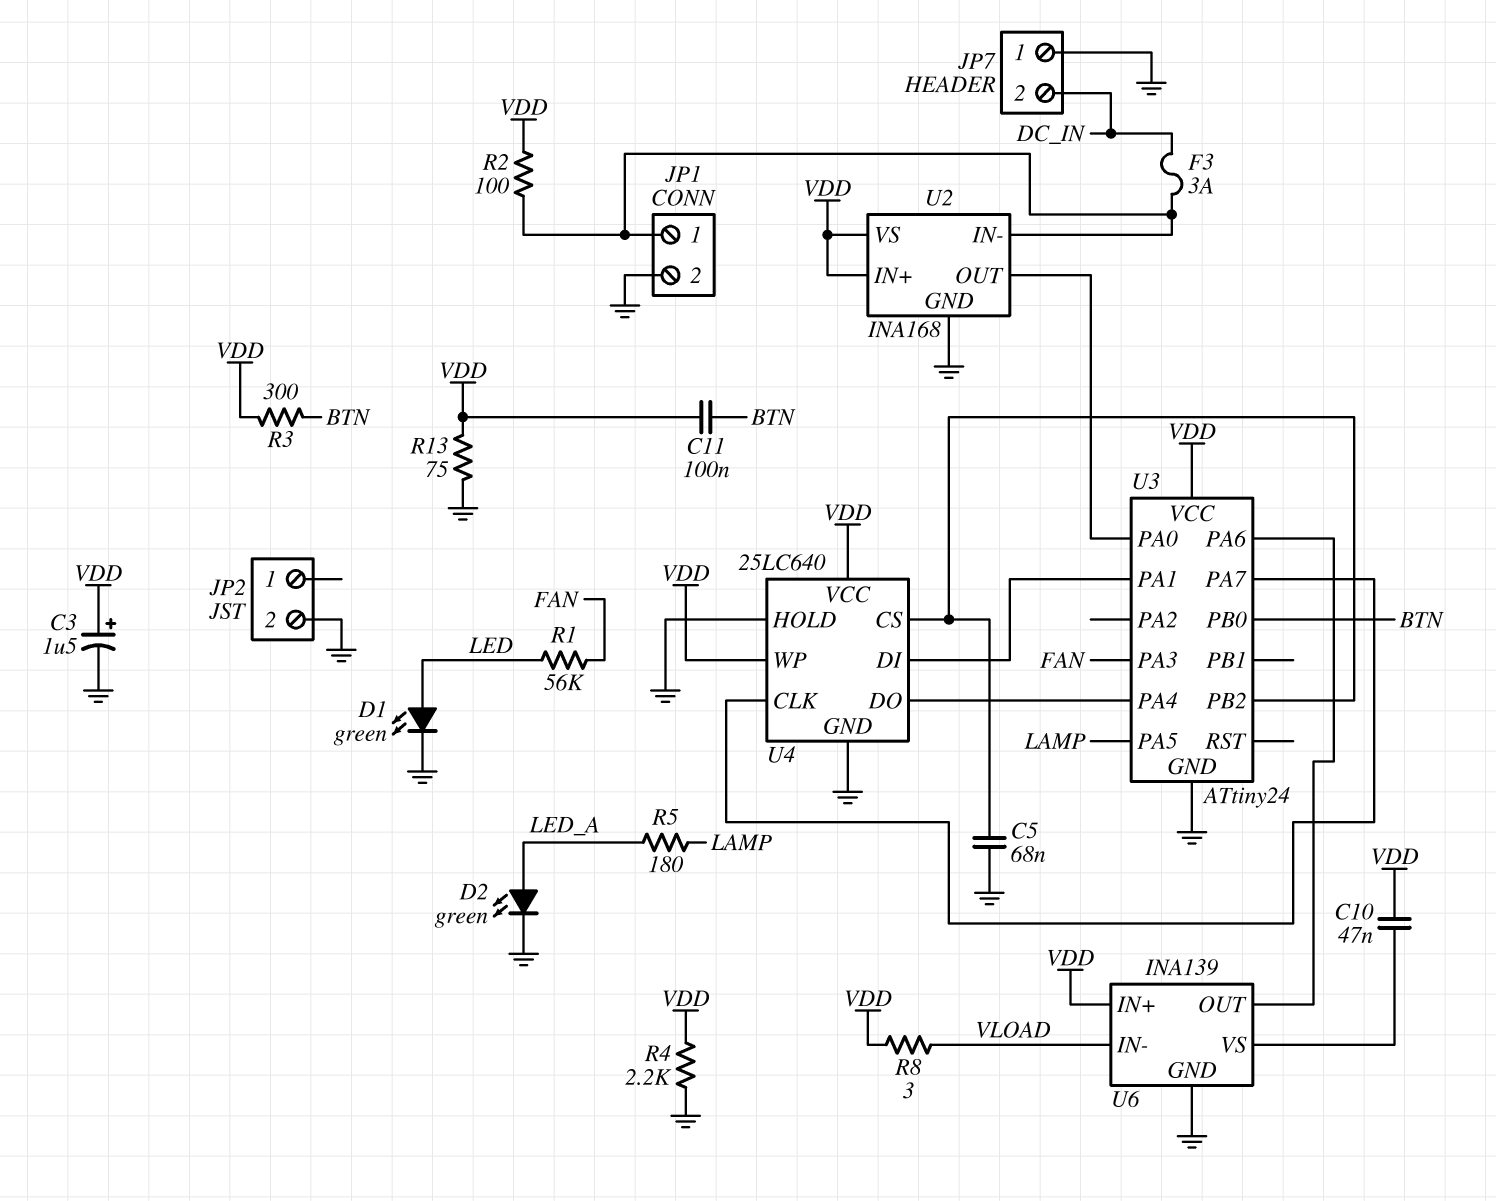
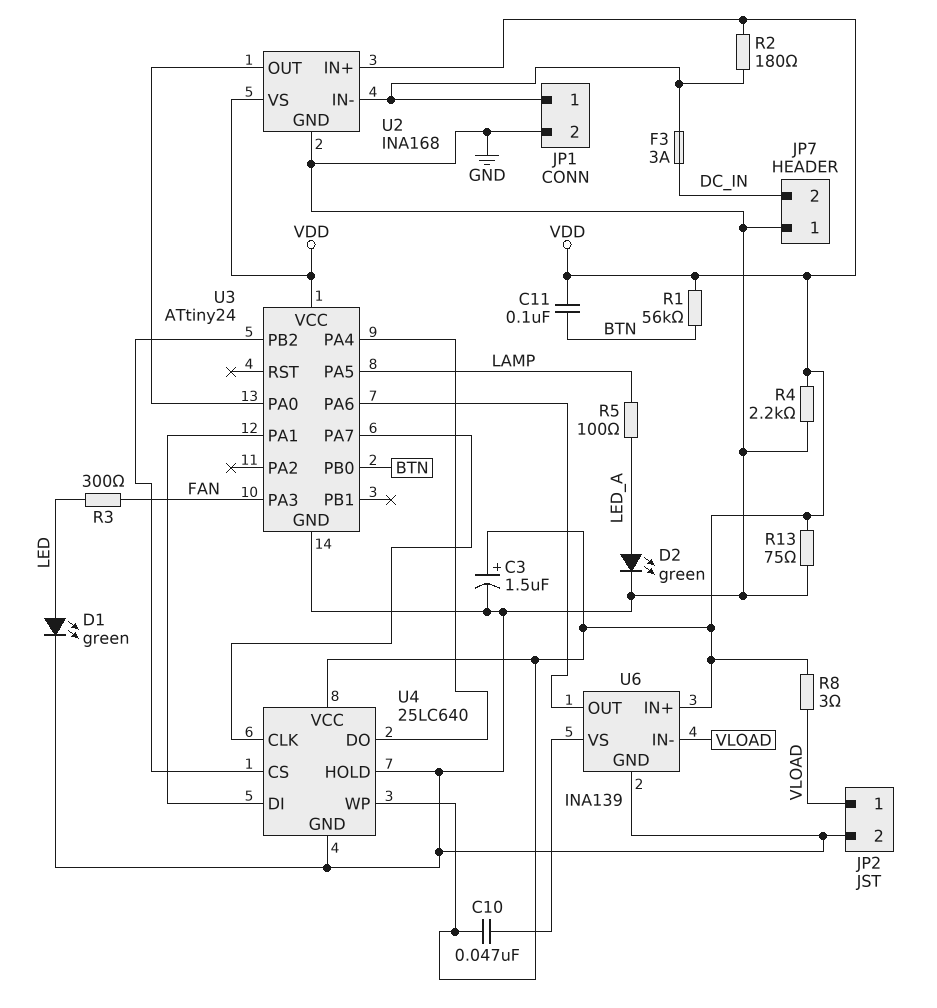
C5: 68nF (GND, U3/PB2) -> none
JP2 pin 1: none -> VLOAD
R1: 56k (FAN, LED) -> 56k (BTN, VDD)
R2: 100 (JP1/1, VDD) -> 180 (JP1/1, VDD)
R3: 300 (BTN, VDD) -> 300 (FAN, LED)
R5: 180 (LAMP, LED_A) -> 100 (LAMP, LED_A)

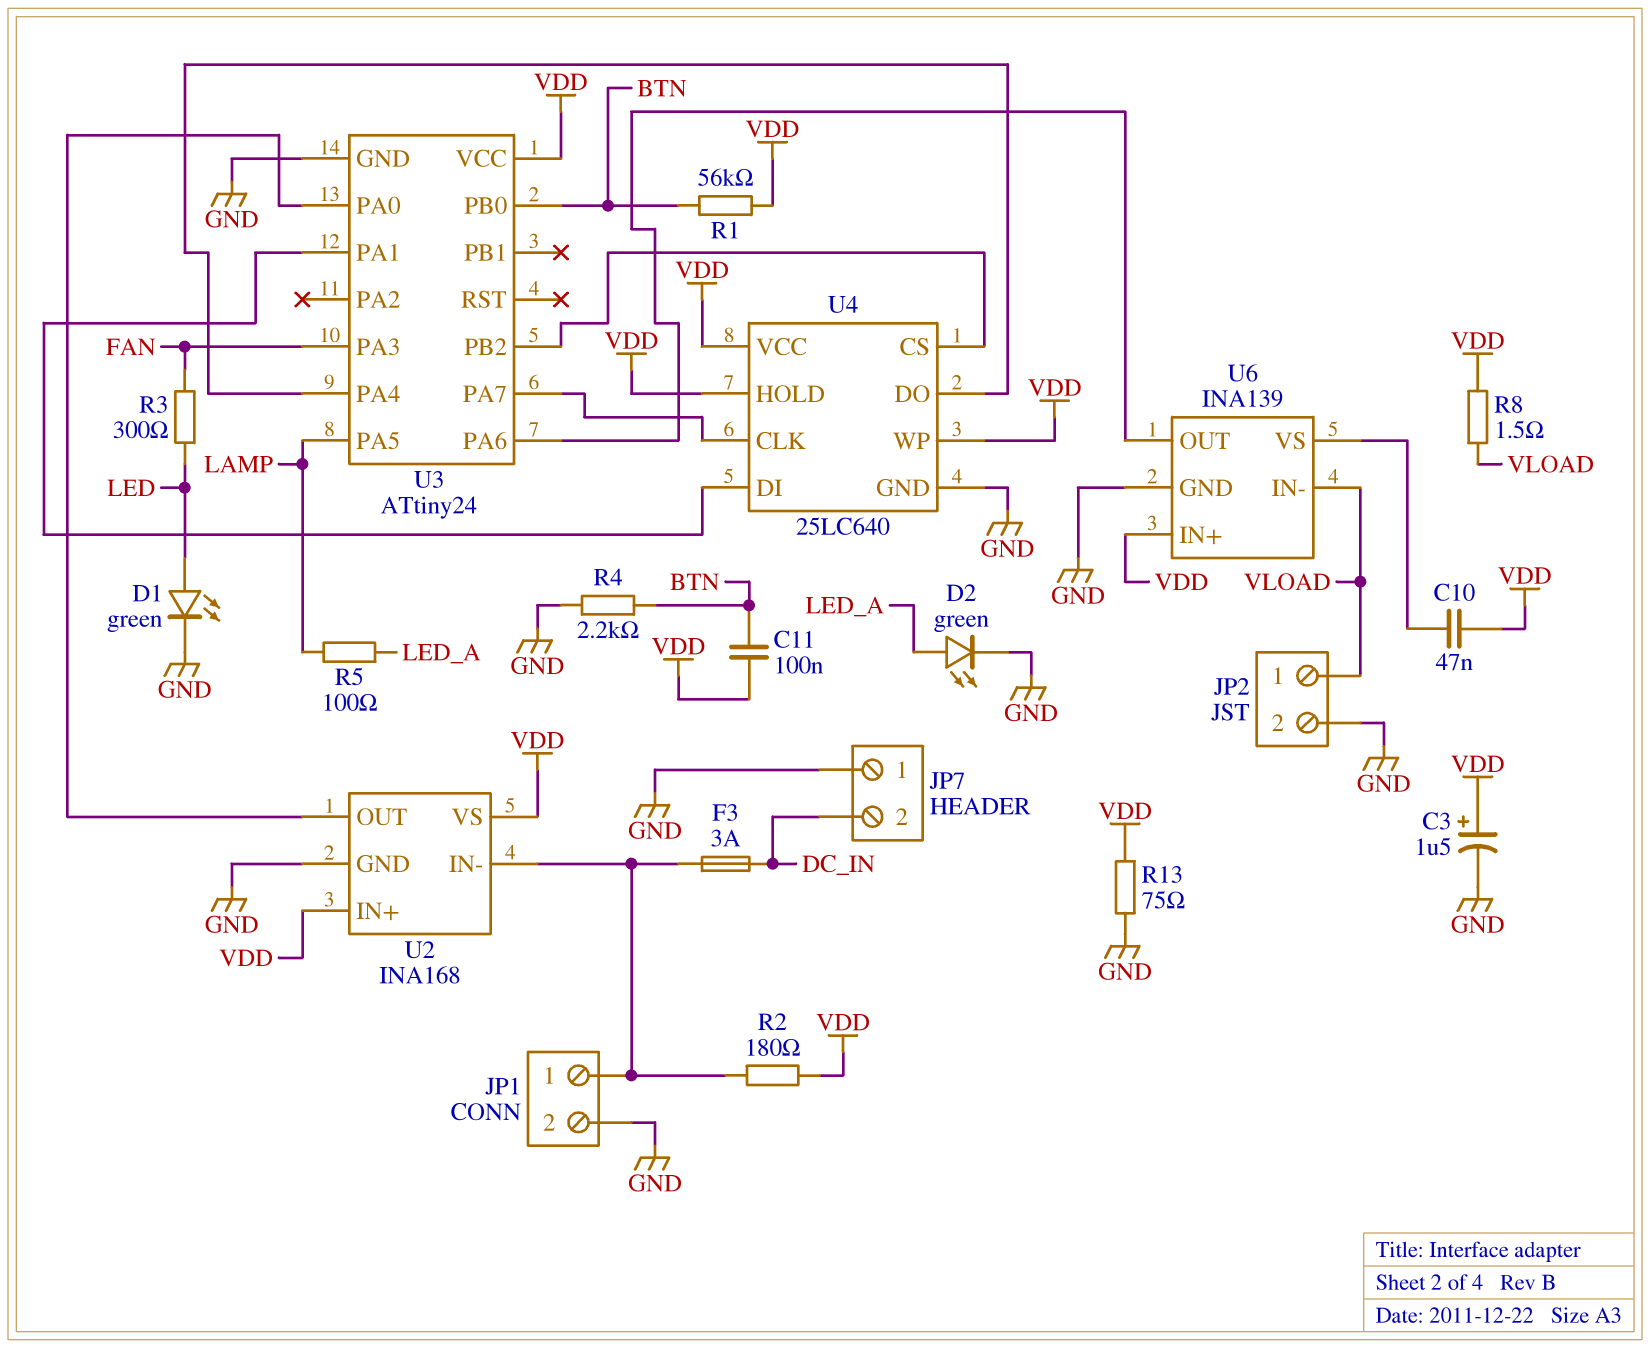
R4: 2.2k (GND, VDD) -> 2.2k (BTN, GND)
R8: 3 (VDD, VLOAD) -> 1.5 (VDD, VLOAD)
U4 pin HOLD: GND -> VDD

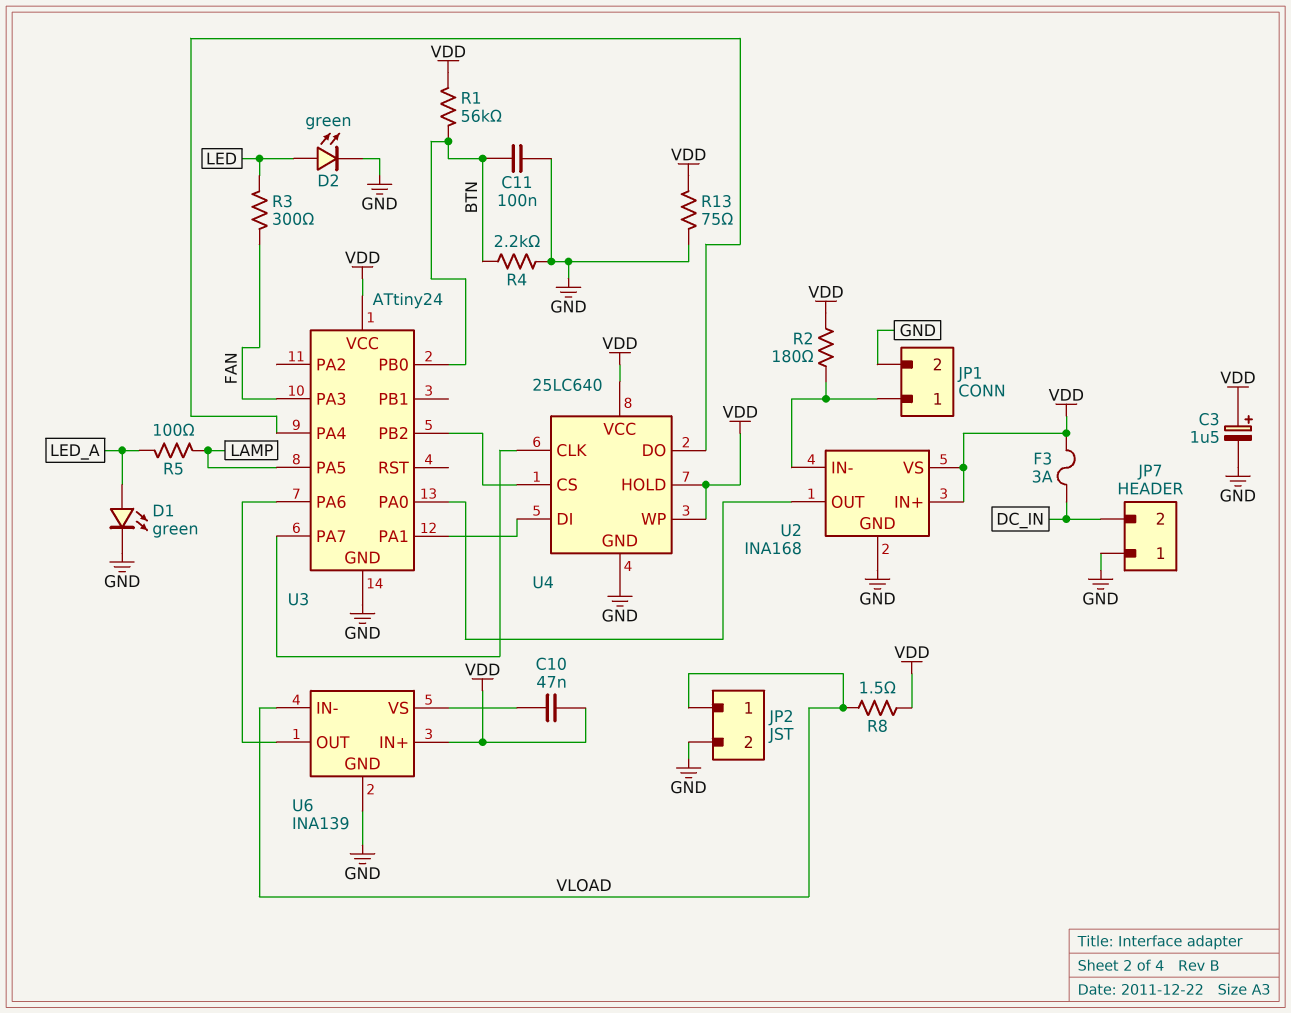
C11: 100nF (BTN, VDD) -> 100nF (BTN, GND)
D1: LED green (A LED, K GND) -> LED green (A LED_A, K GND)
D2: LED green (A LED_A, K GND) -> LED green (A LED, K GND)
F3: 3A (DC_IN, JP1/1) -> 3A (DC_IN, VDD)

